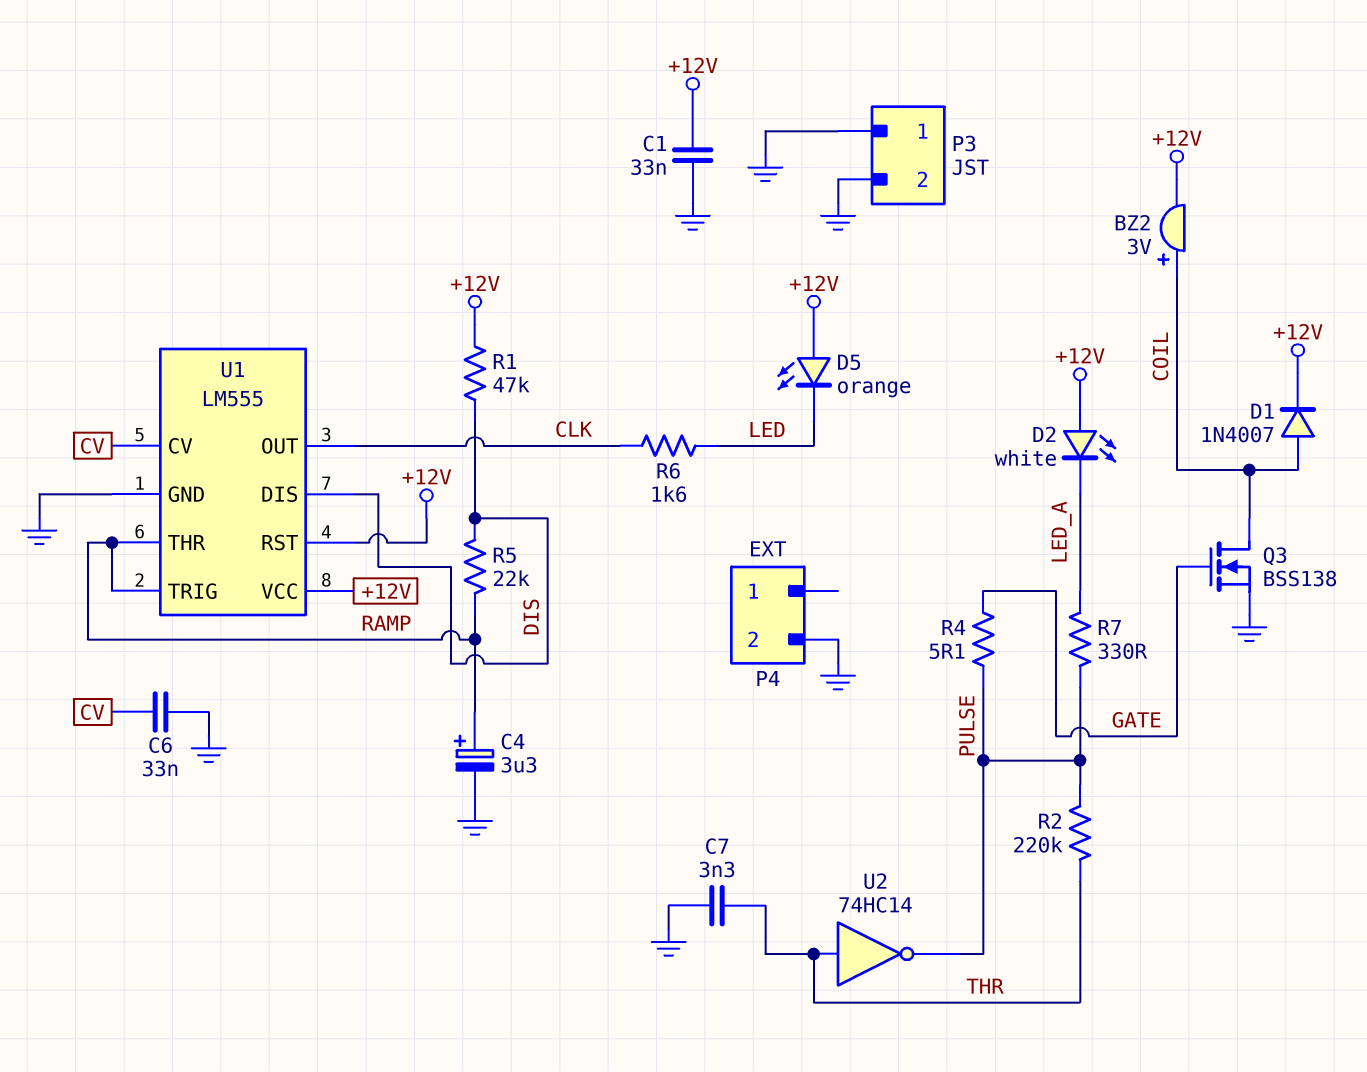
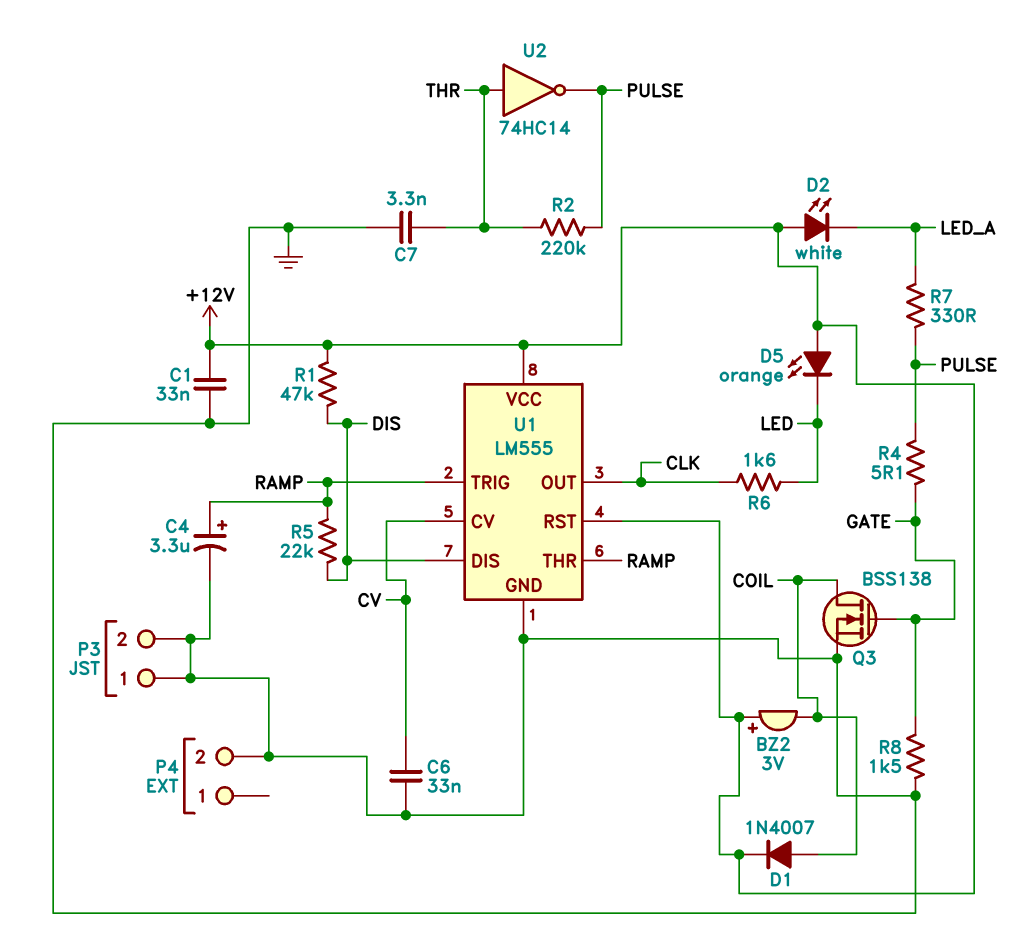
BZ2: buzzer 3V (plus COIL, minus +12V) -> buzzer 3V (plus +12V, minus COIL)
R8: none -> 1.5k (GATE, GND)

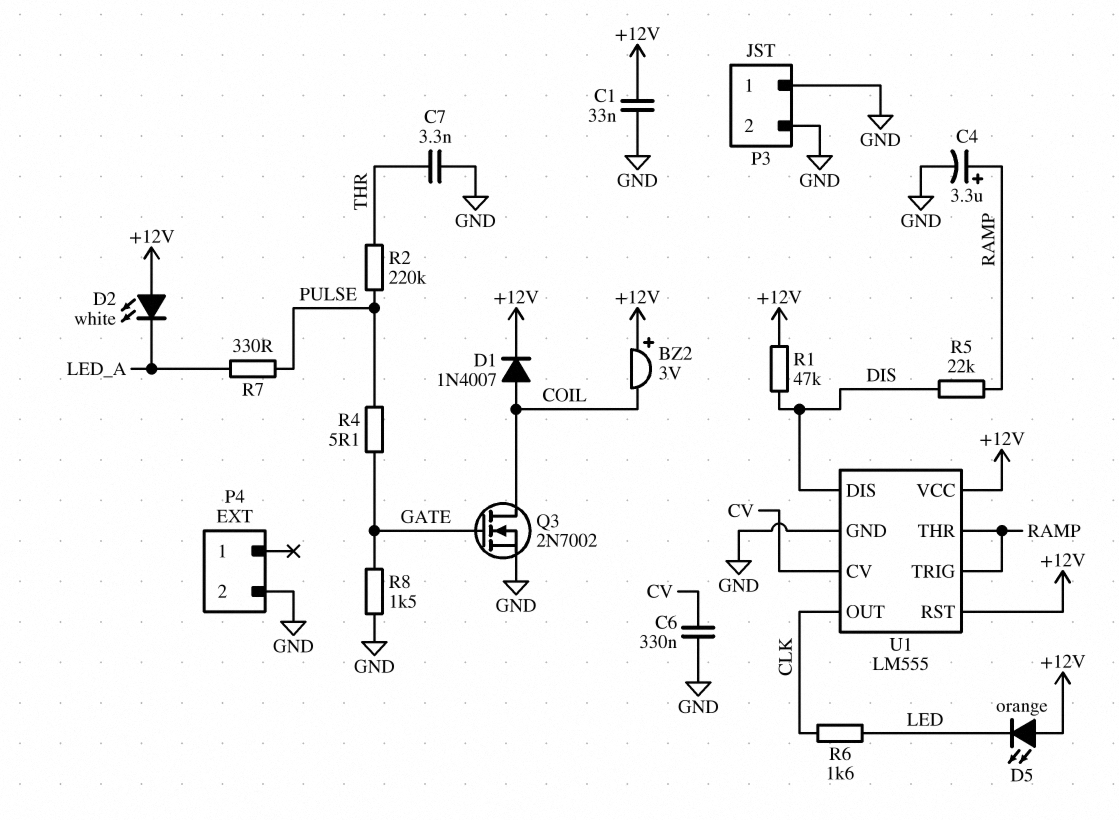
C6: 33nF (CV, GND) -> 330nF (CV, GND)
Q3: NMOS BSS138 (G GATE, D COIL, S GND) -> NMOS 2N7002 (G GATE, D COIL, S GND)
U2: NOT 74HC14 (in THR, out PULSE) -> none

